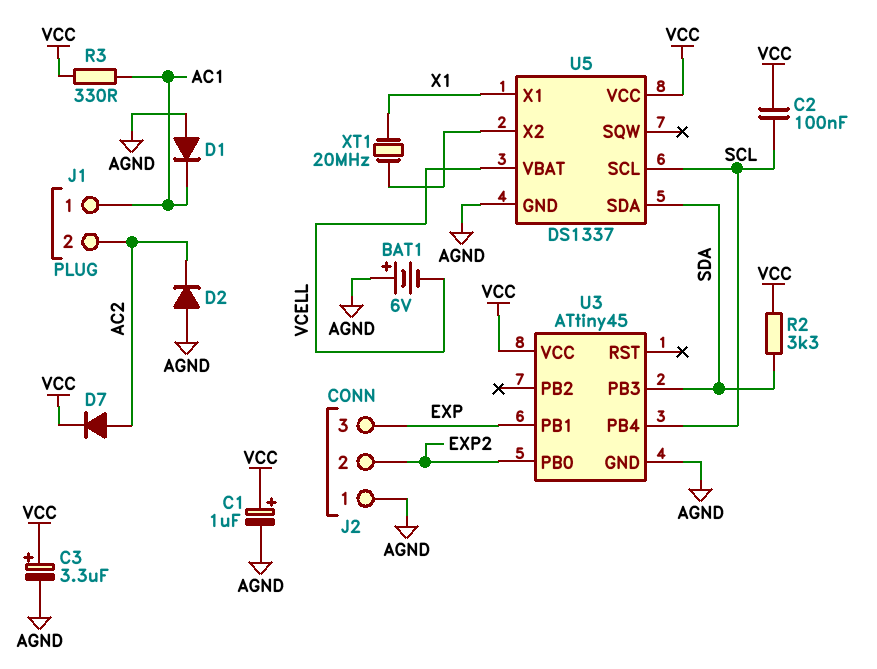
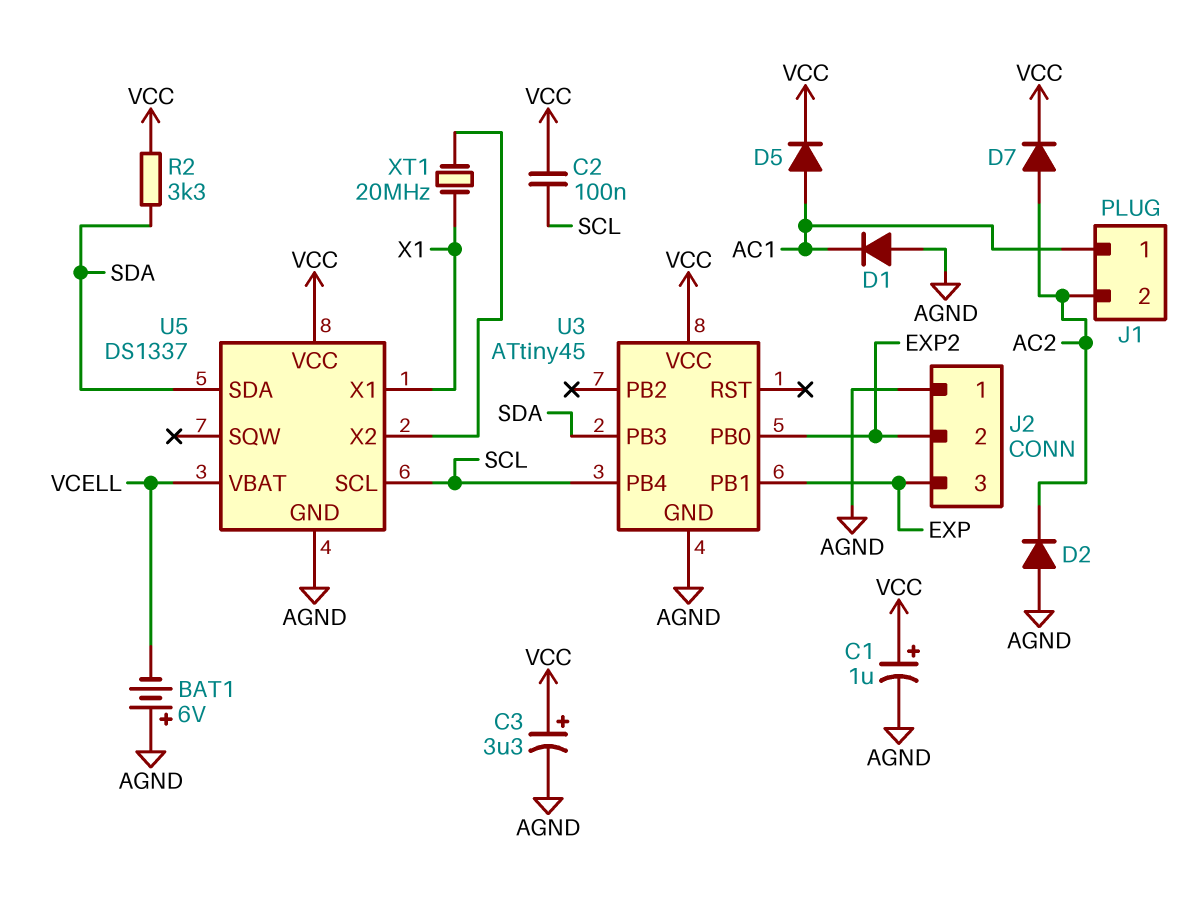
D5: none -> diode (A AC1, K VCC)
R3: 330 (AC1, VCC) -> none

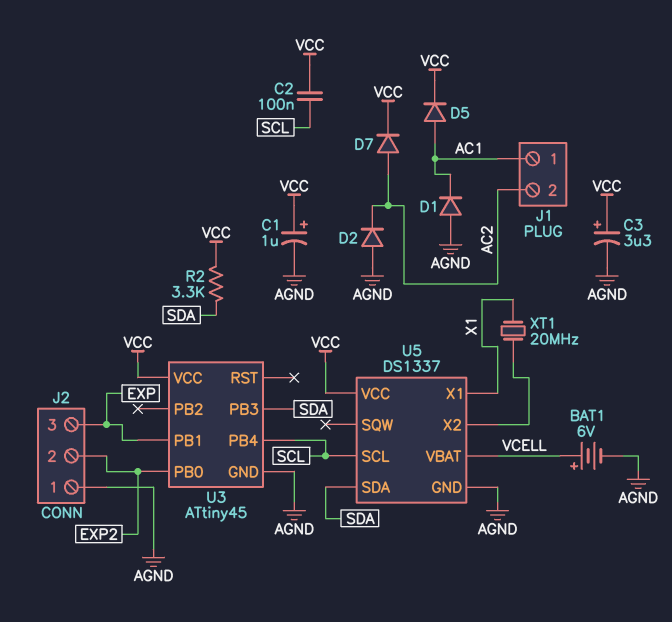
BAT1: 6V (plus AGND, minus VCELL) -> 6V (plus VCELL, minus AGND)

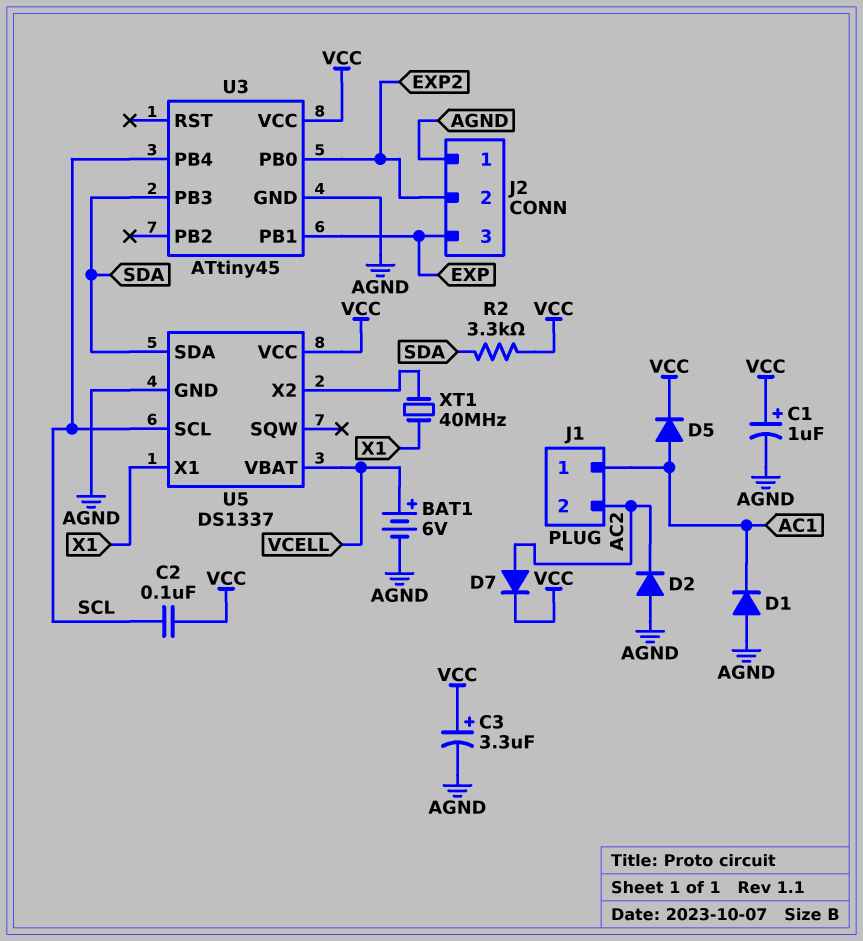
XT1: 20MHz (U5/X2, X1) -> 40MHz (U5/X2, X1)

